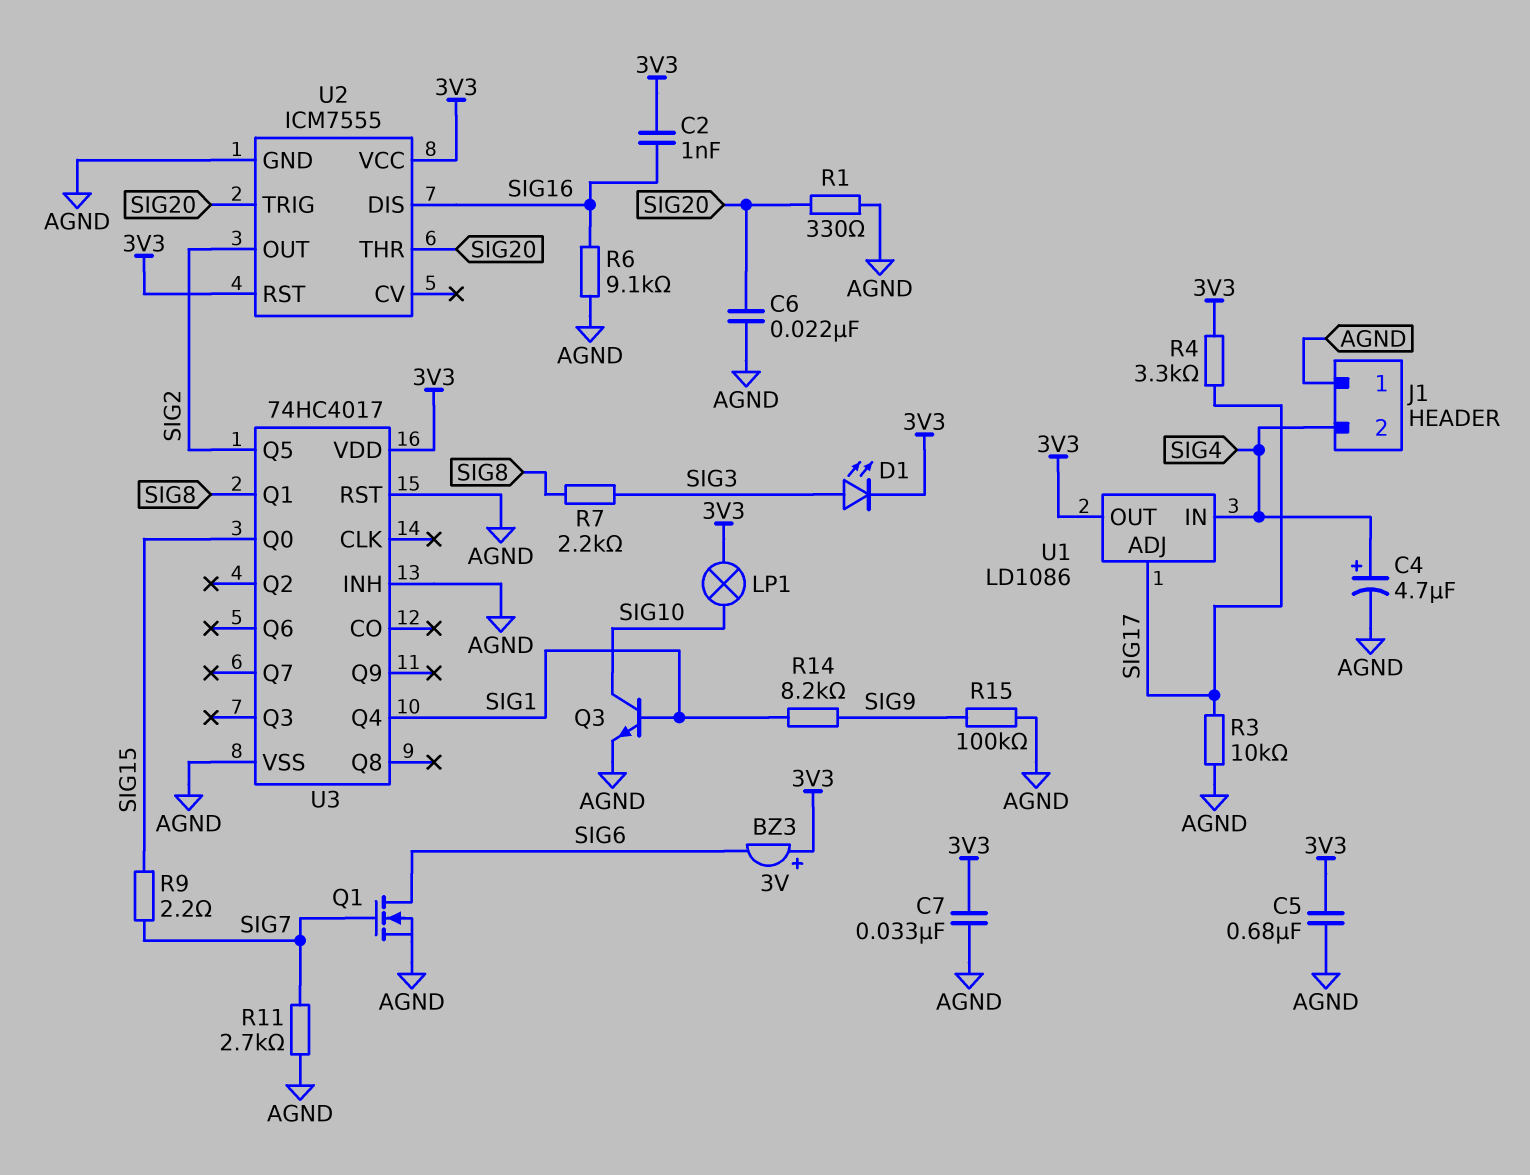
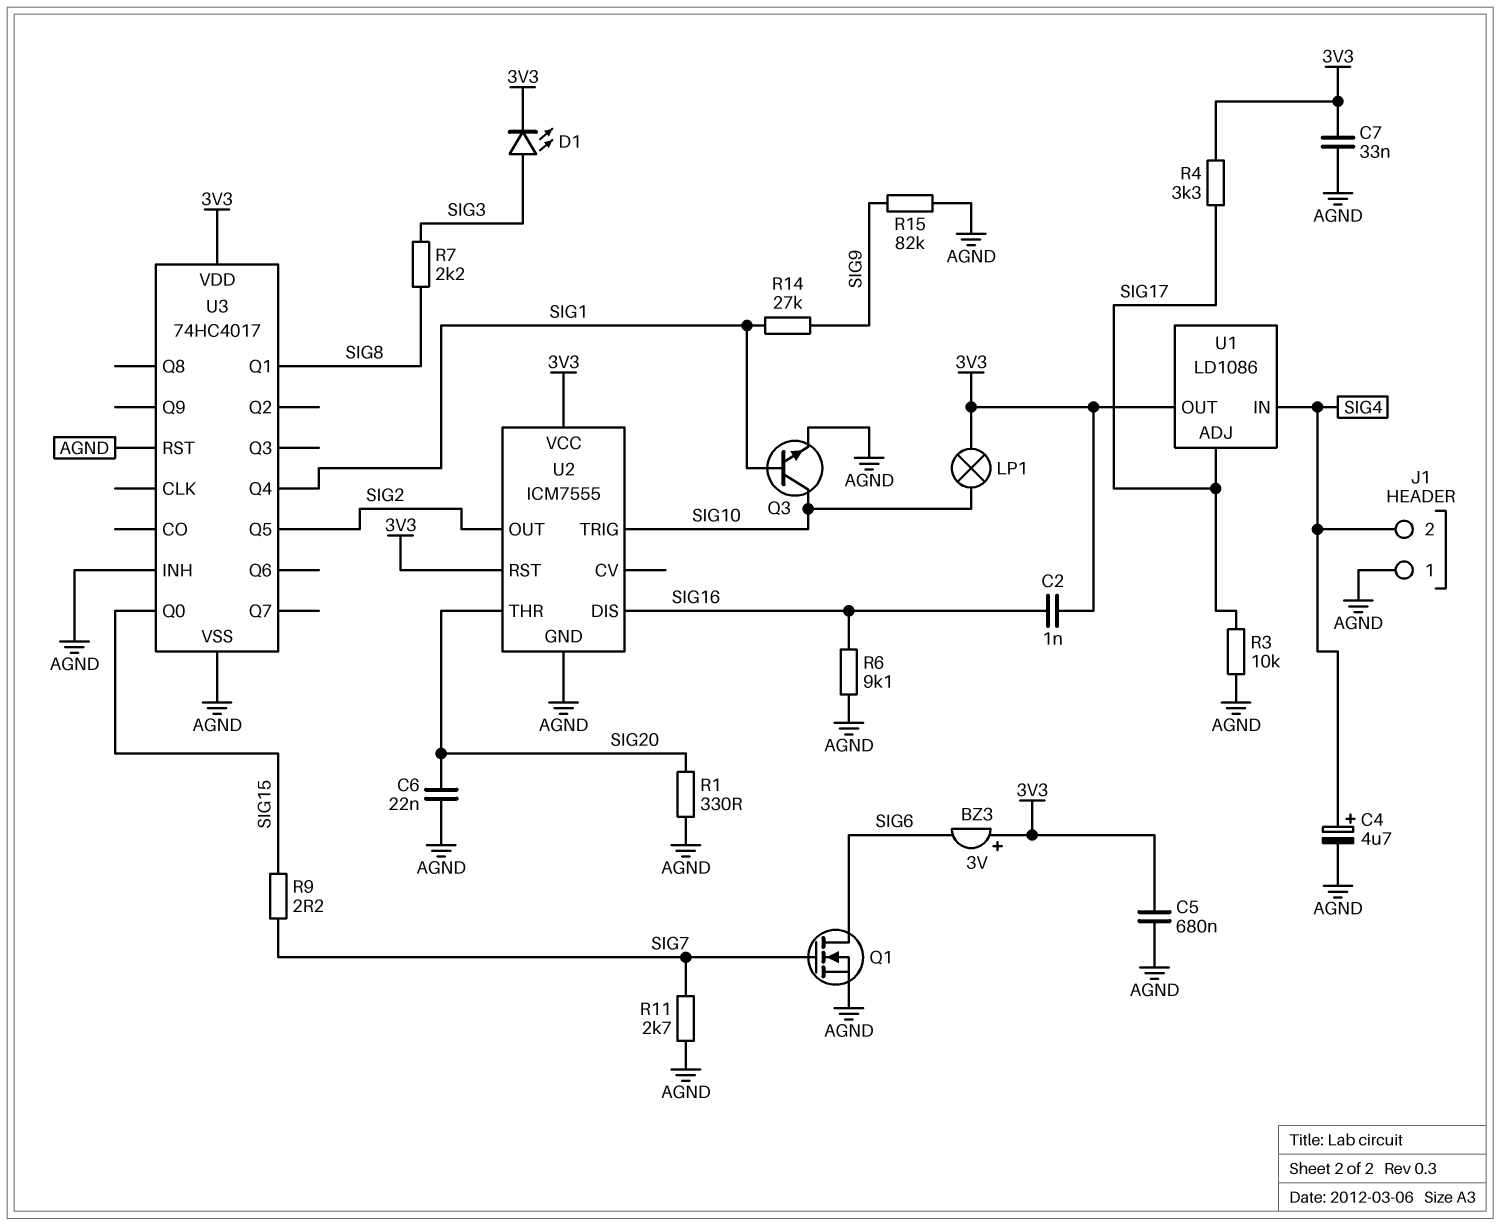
R14: 8.2k (SIG1, SIG9) -> 27k (SIG1, SIG9)
R15: 100k (AGND, SIG9) -> 82k (AGND, SIG9)
U2 pin TRIG: SIG20 -> SIG10

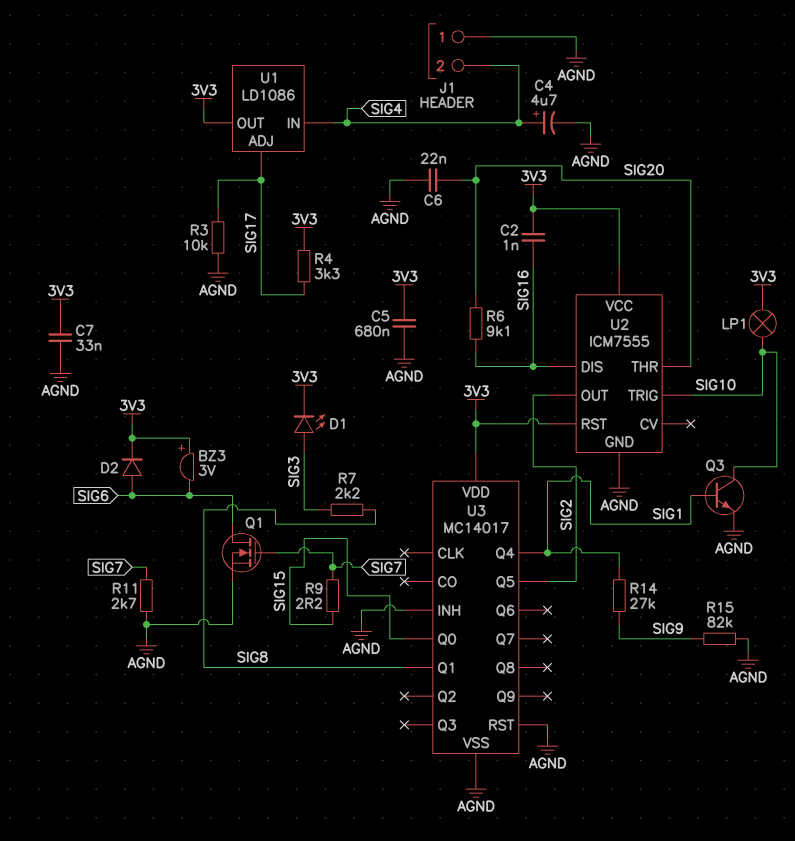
D2: none -> diode (A SIG6, K 3V3)
R1: 330 (AGND, SIG20) -> none
R6: 9.1k (AGND, SIG16) -> 9.1k (SIG16, SIG20)
U3: 74HC4017 -> MC14017

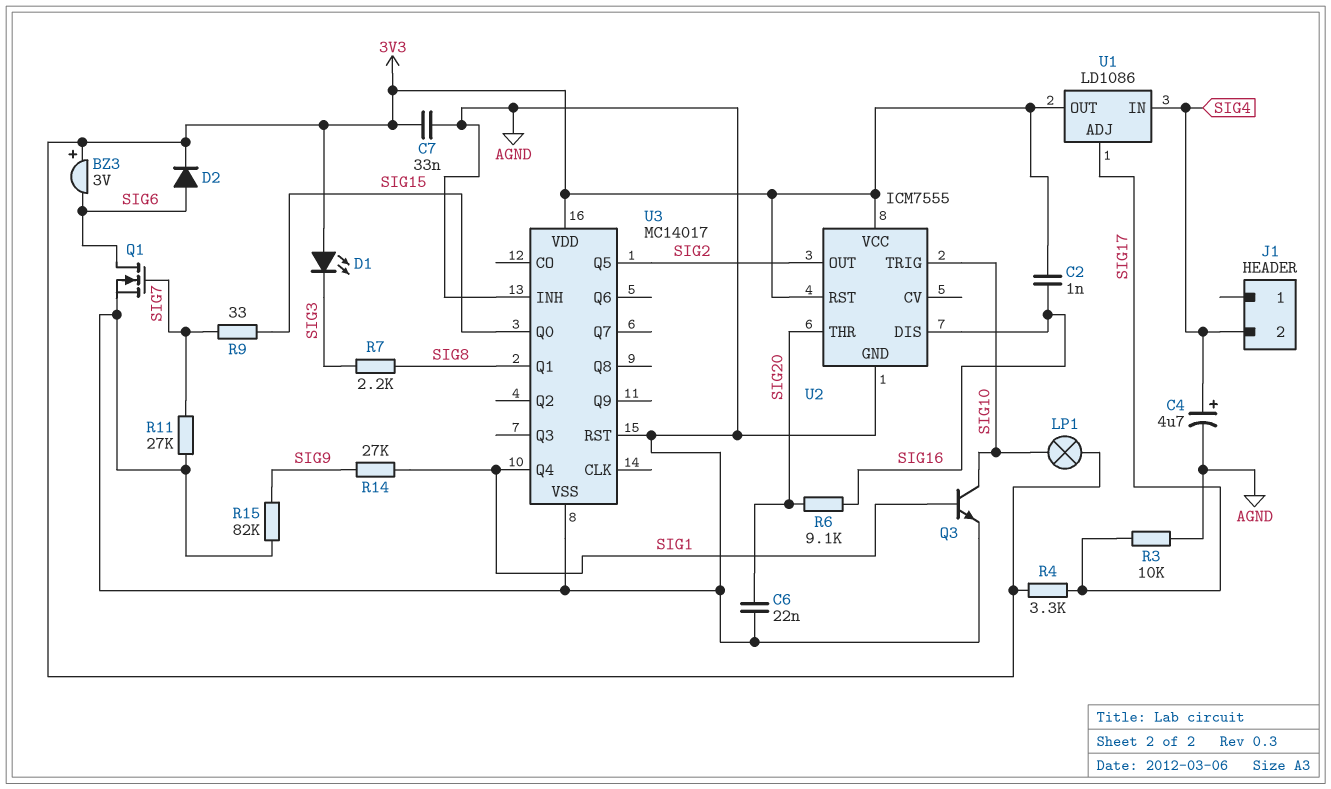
C5: 680nF (3V3, AGND) -> none
D1: LED (A SIG3, K 3V3) -> LED (A 3V3, K SIG3)
J1 pin 1: AGND -> none
R9: 2.2 (SIG7, SIG15) -> 33 (SIG7, SIG15)
R11: 2.7k (AGND, SIG7) -> 27k (AGND, SIG7)

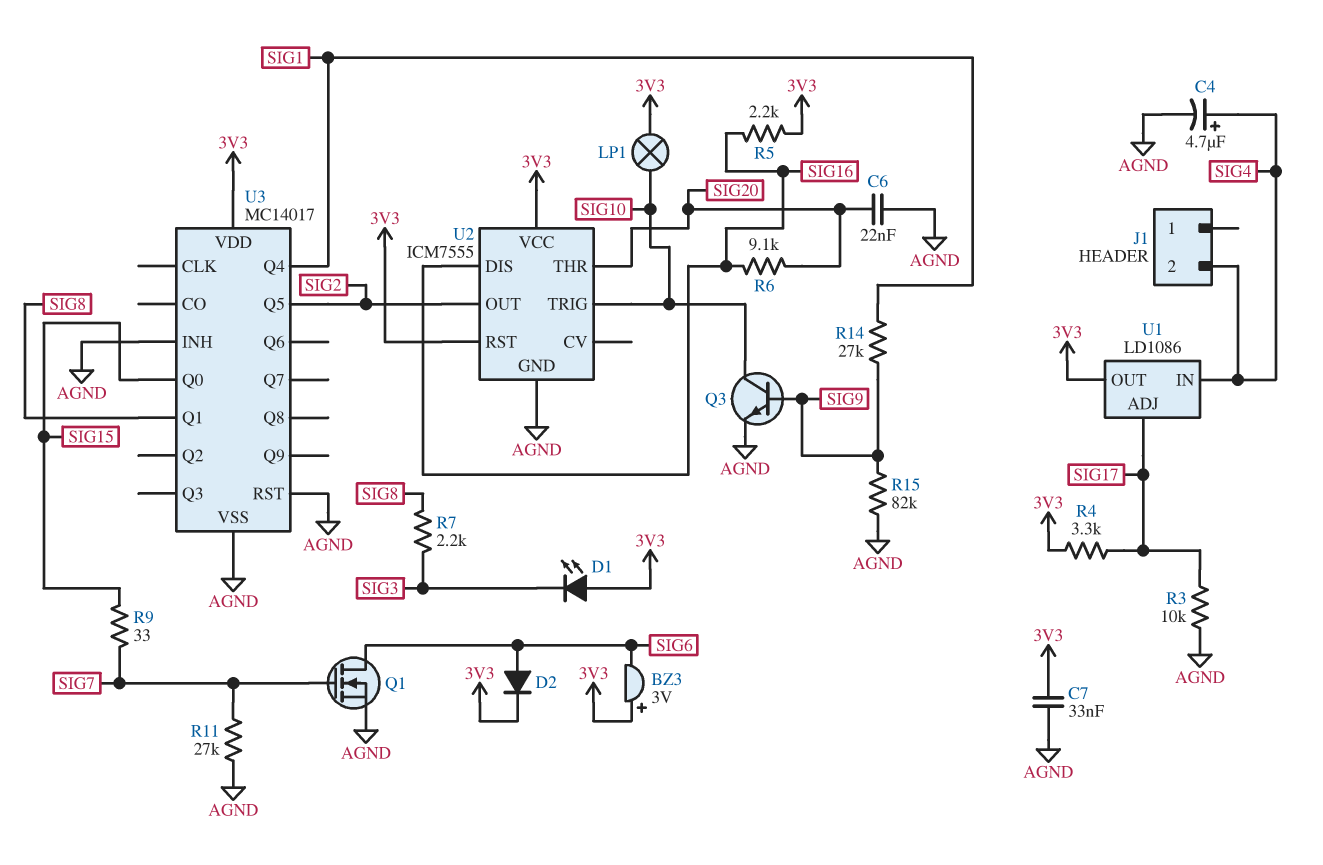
C2: 1nF (3V3, SIG16) -> none
Q3: NPN (B SIG1, C SIG10, E AGND) -> NPN (B SIG9, C SIG10, E AGND)
R5: none -> 2.2k (3V3, SIG16)

